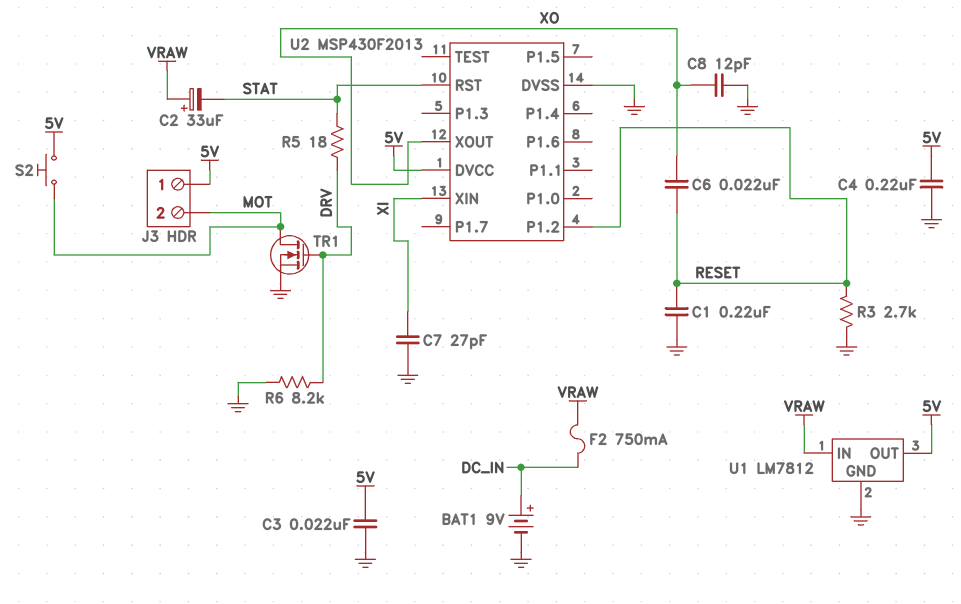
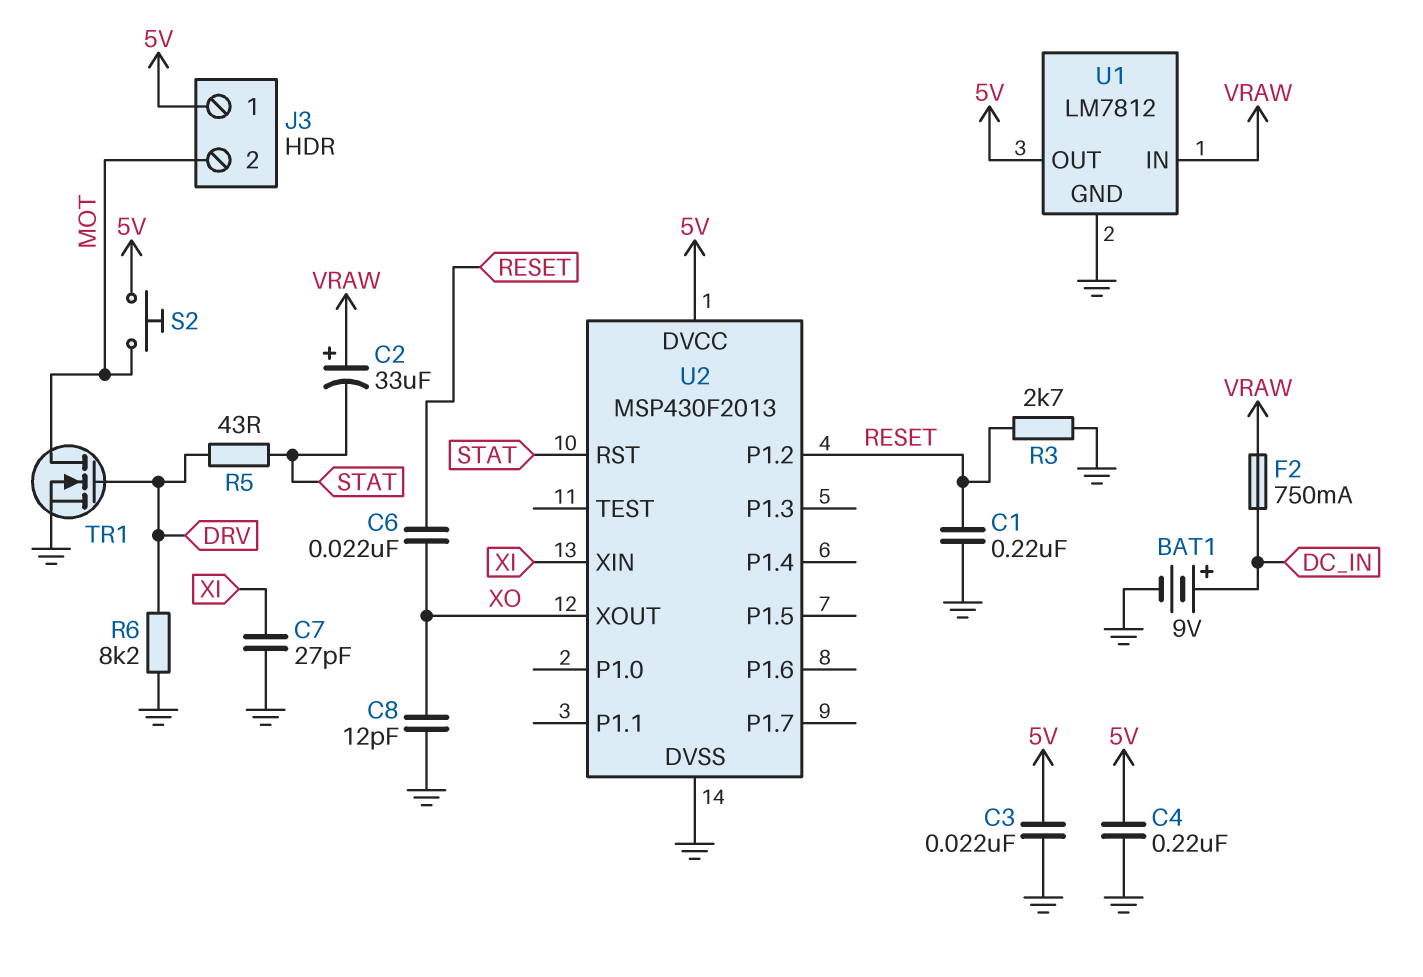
R5: 18 (DRV, STAT) -> 43 (DRV, STAT)

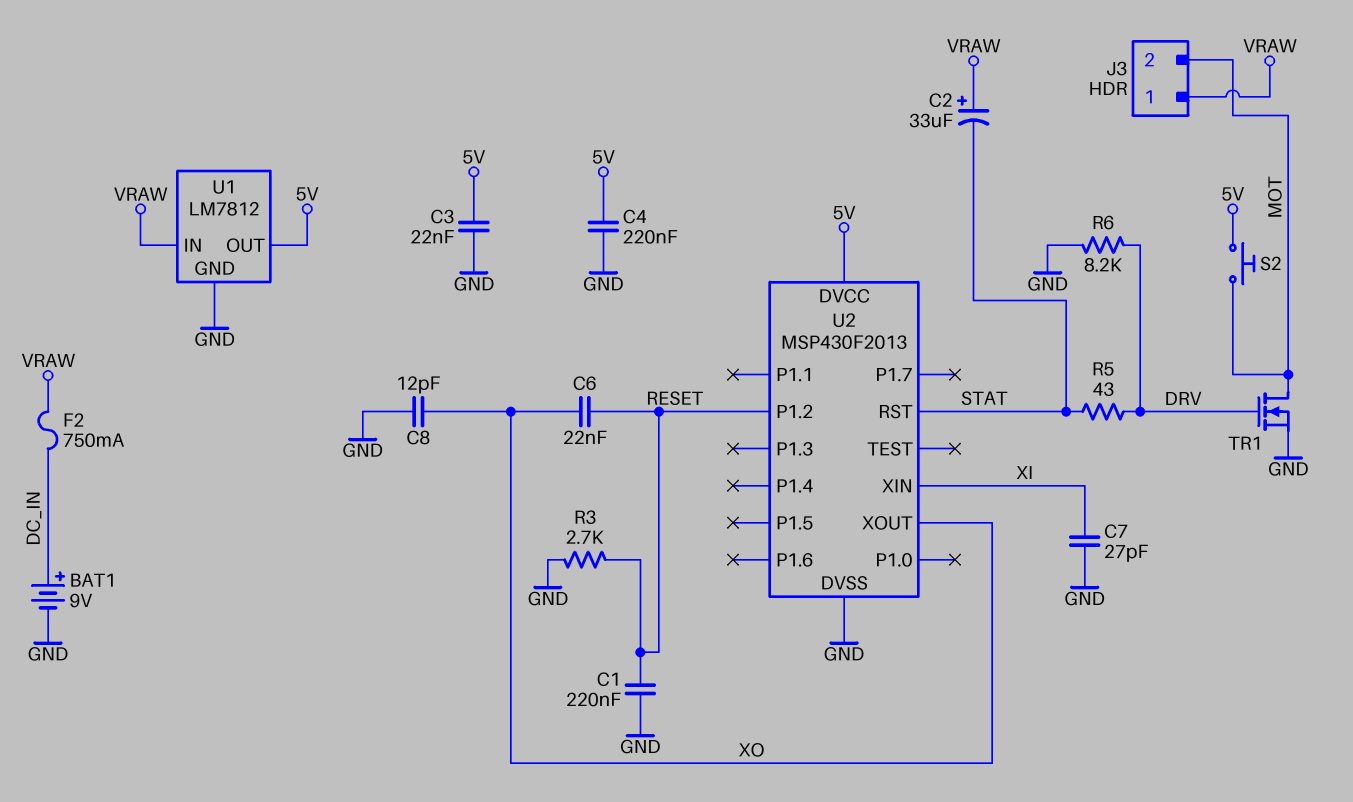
J3 pin 1: 5V -> VRAW

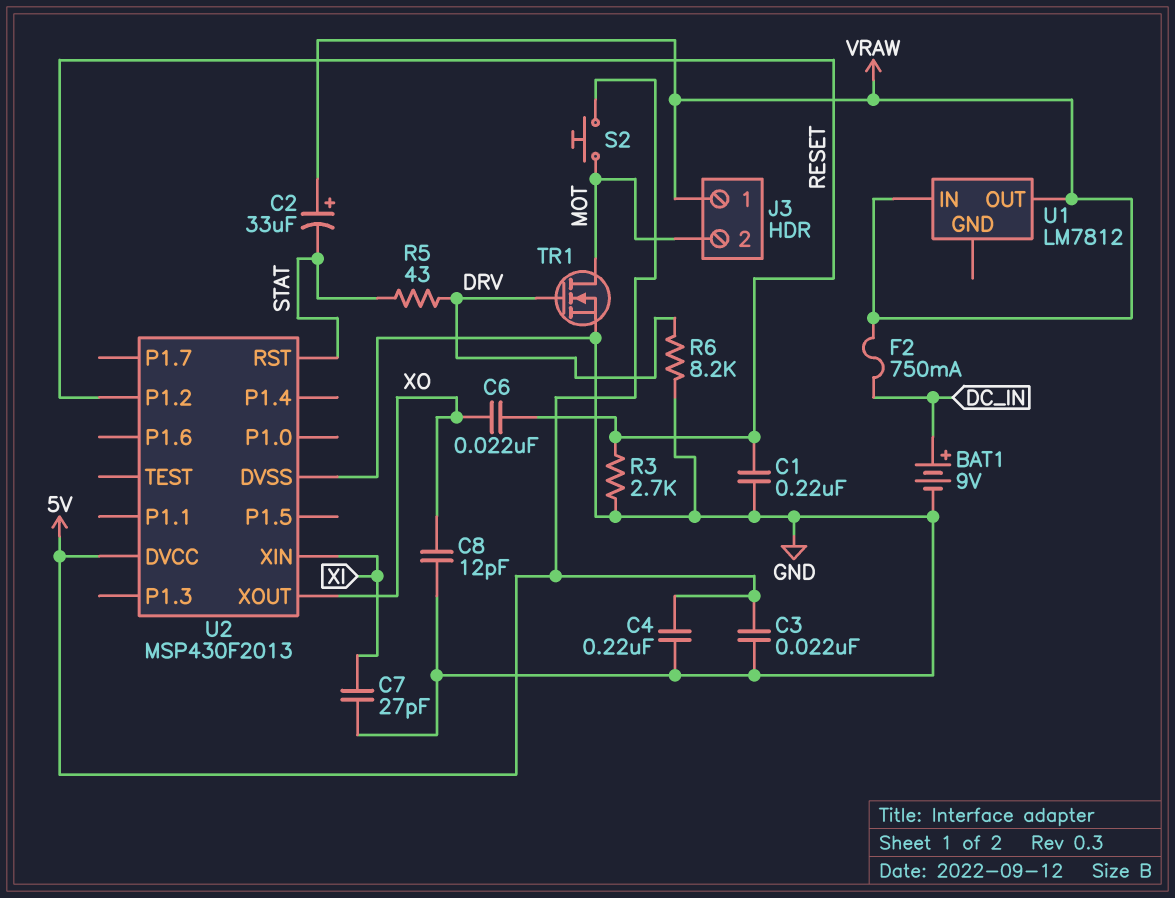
U1 pin GND: GND -> none
U1 pin OUT: 5V -> VRAW

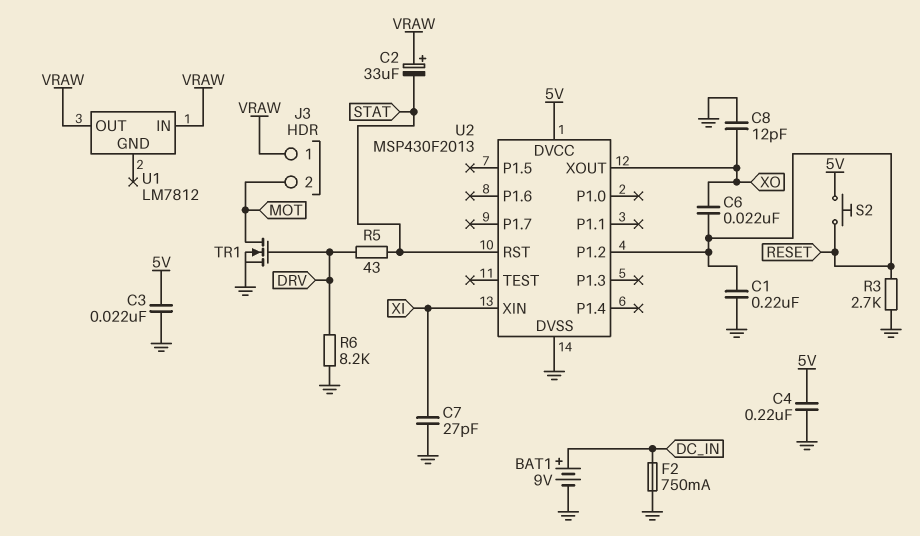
F2: 750mA (DC_IN, VRAW) -> 750mA (DC_IN, GND)
S2: button (5V, MOT) -> button (5V, RESET)

